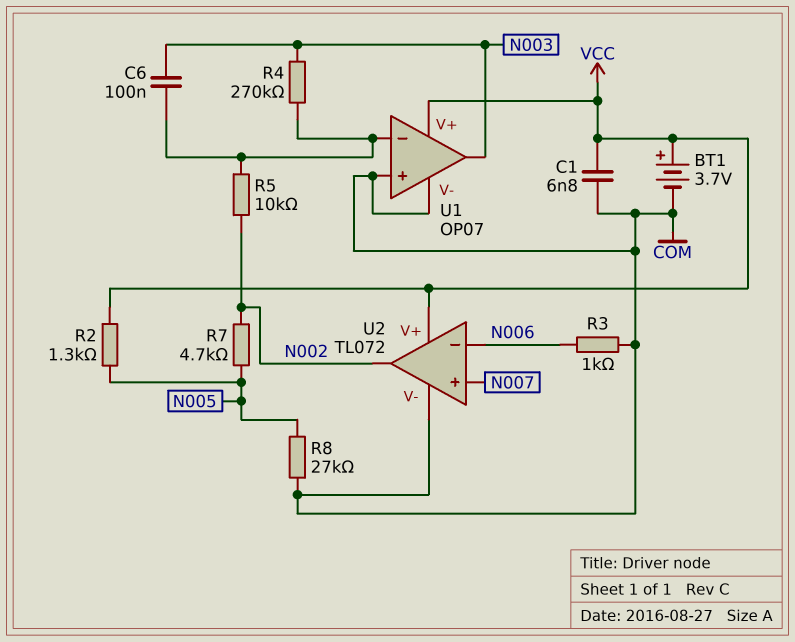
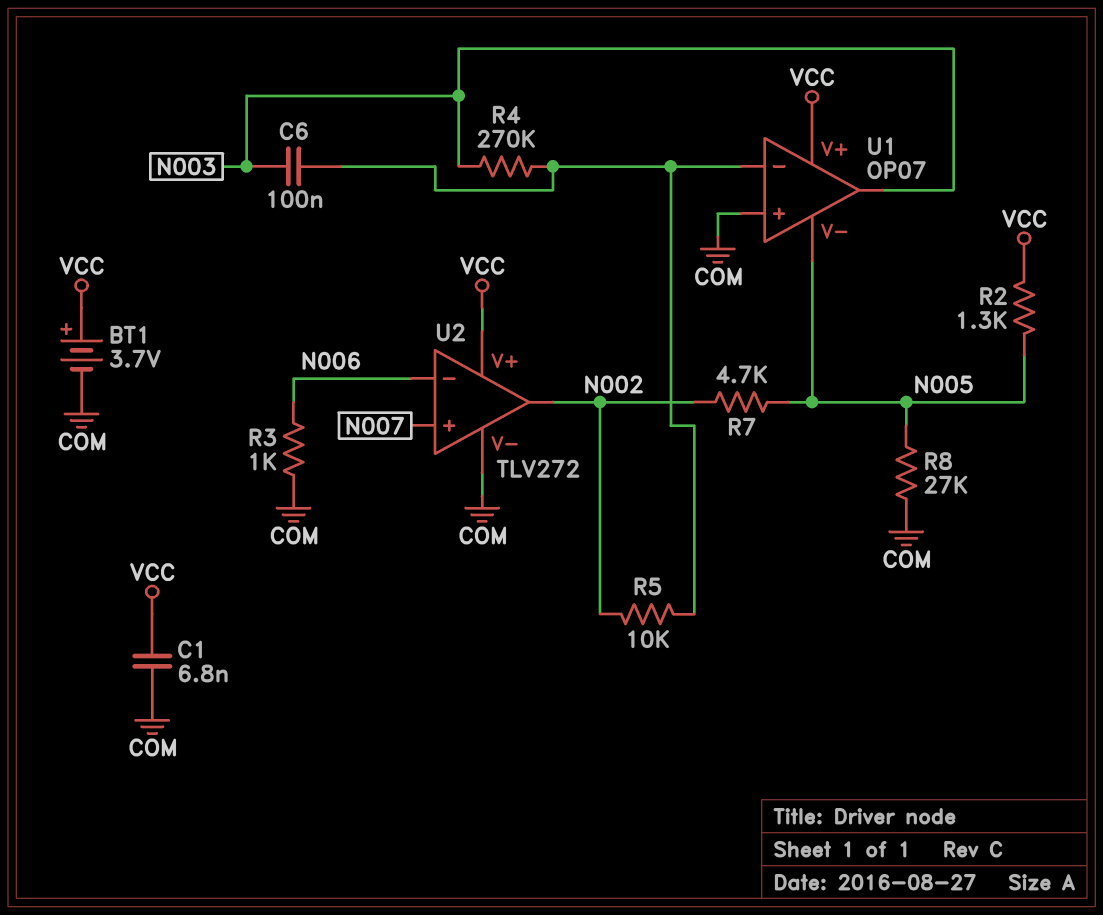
U1 pin V-: COM -> N005
U2: TL072 -> TLV272

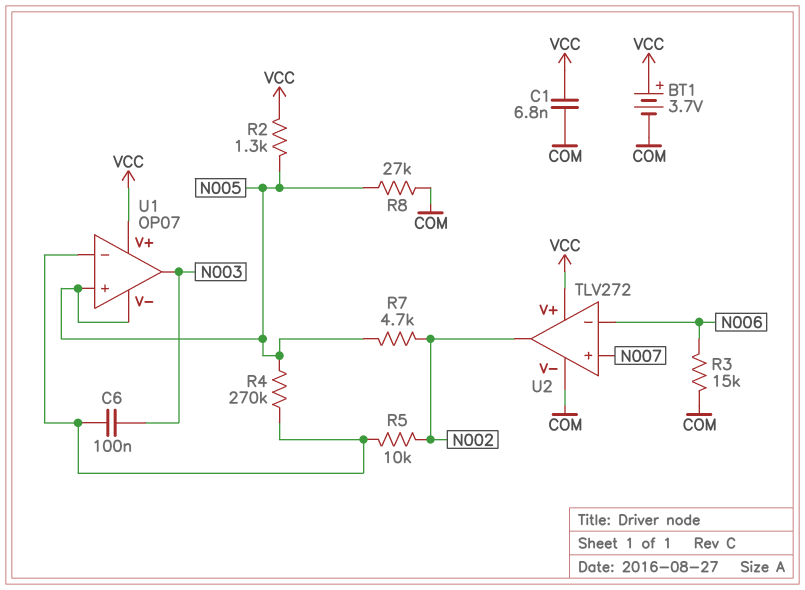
R3: 1k (COM, N006) -> 15k (COM, N006)
R4: 270k (N003, U1/in-) -> 270k (N005, U1/in-)
U1 pin in+: COM -> N005

